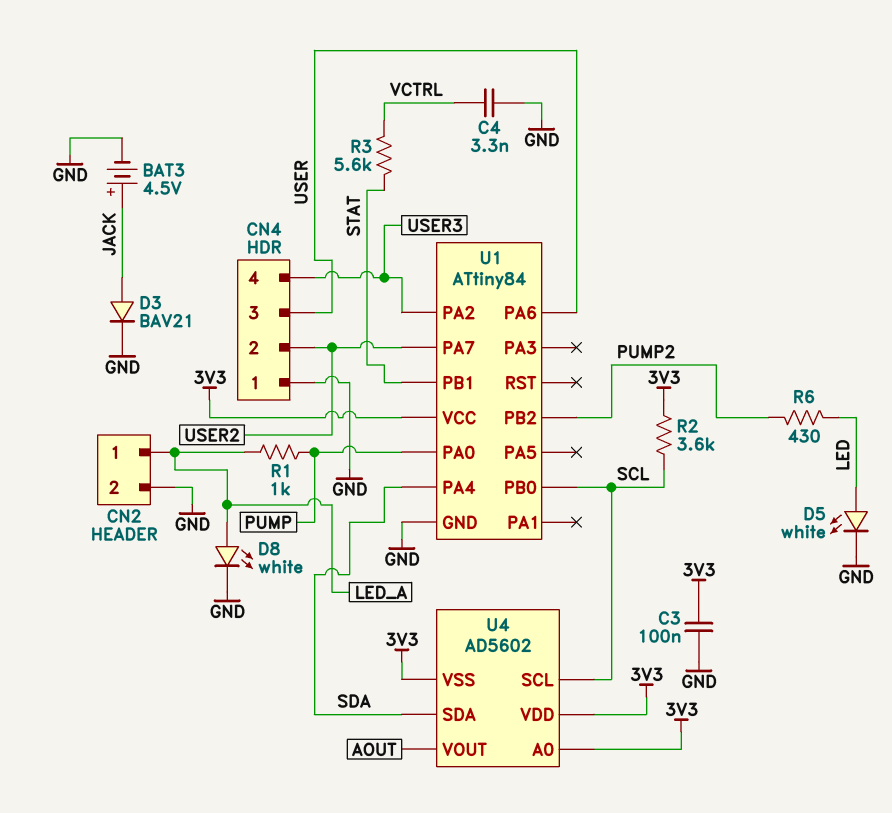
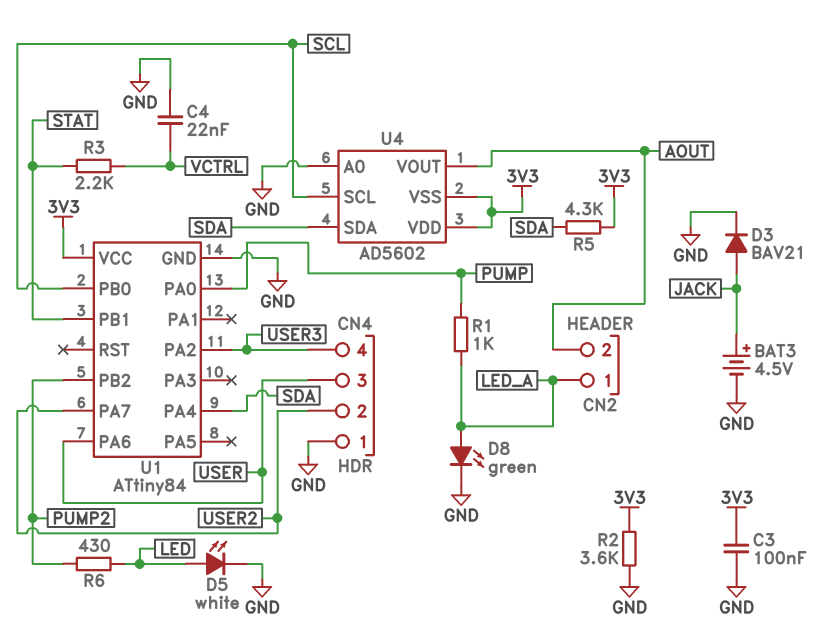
C4: 3.3nF (GND, VCTRL) -> 22nF (GND, VCTRL)
CN2 pin 2: GND -> AOUT
D8: LED white (A LED_A, K GND) -> LED green (A LED_A, K GND)
R2: 3.6k (3V3, SCL) -> 3.6k (3V3, GND)
R3: 5.6k (STAT, VCTRL) -> 2.2k (STAT, VCTRL)
R5: none -> 4.3k (3V3, SDA)
U4 pin A0: 3V3 -> GND

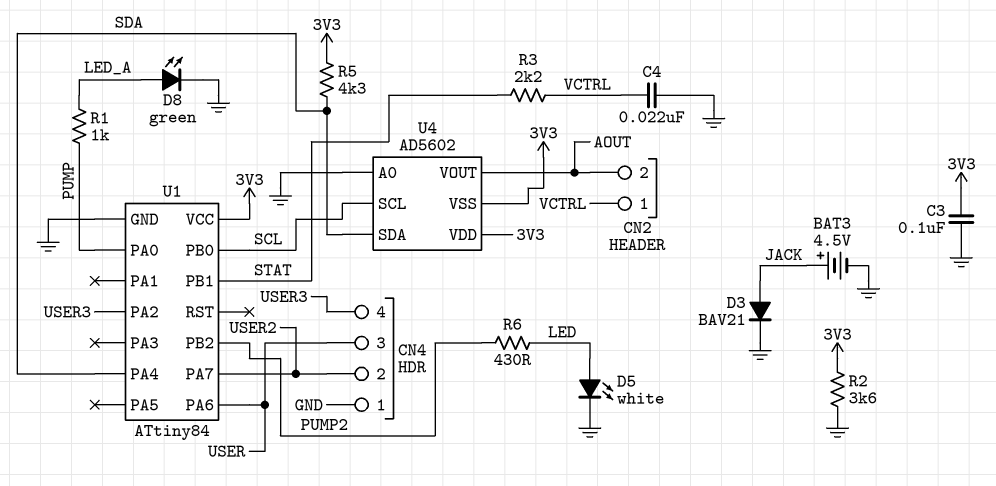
CN2 pin 1: LED_A -> VCTRL

